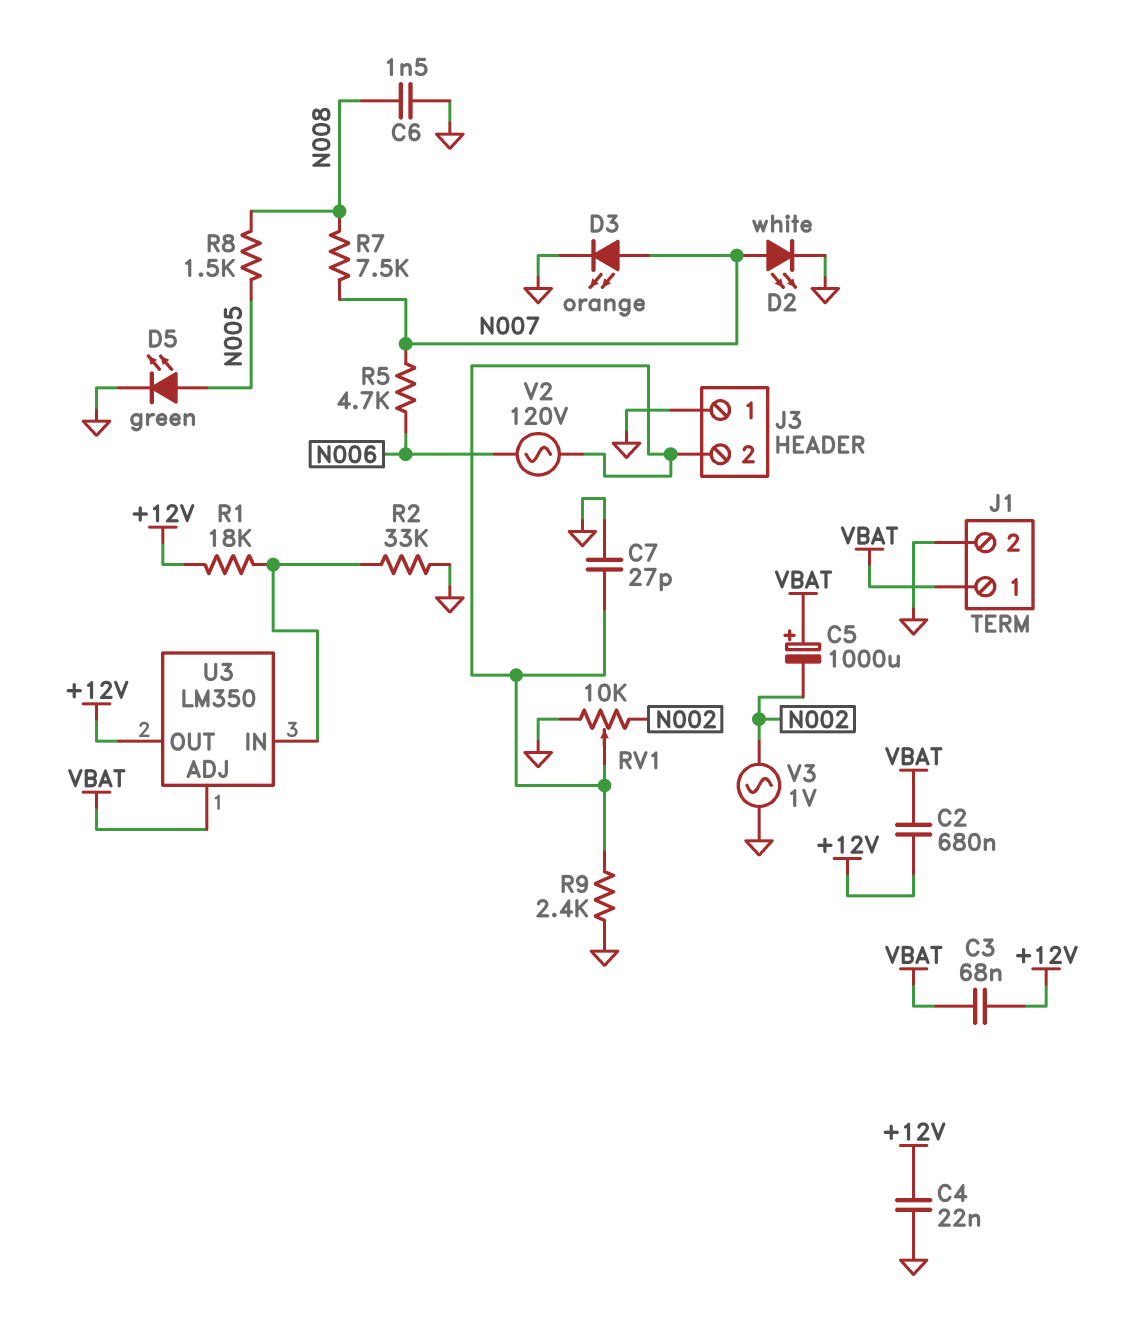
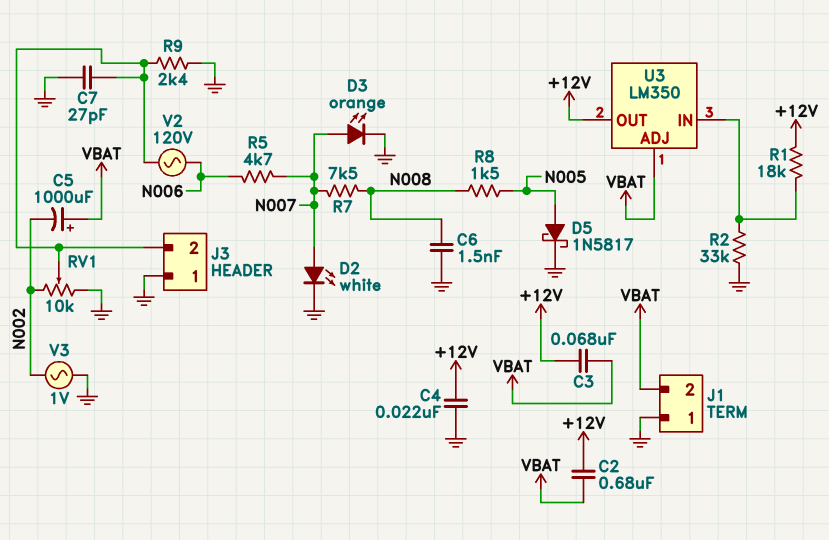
D5: LED green (A N005, K GND) -> schottky 1N5817 (A N005, K GND)
J1 pin 1: VBAT -> GND
J1 pin 2: GND -> VBAT

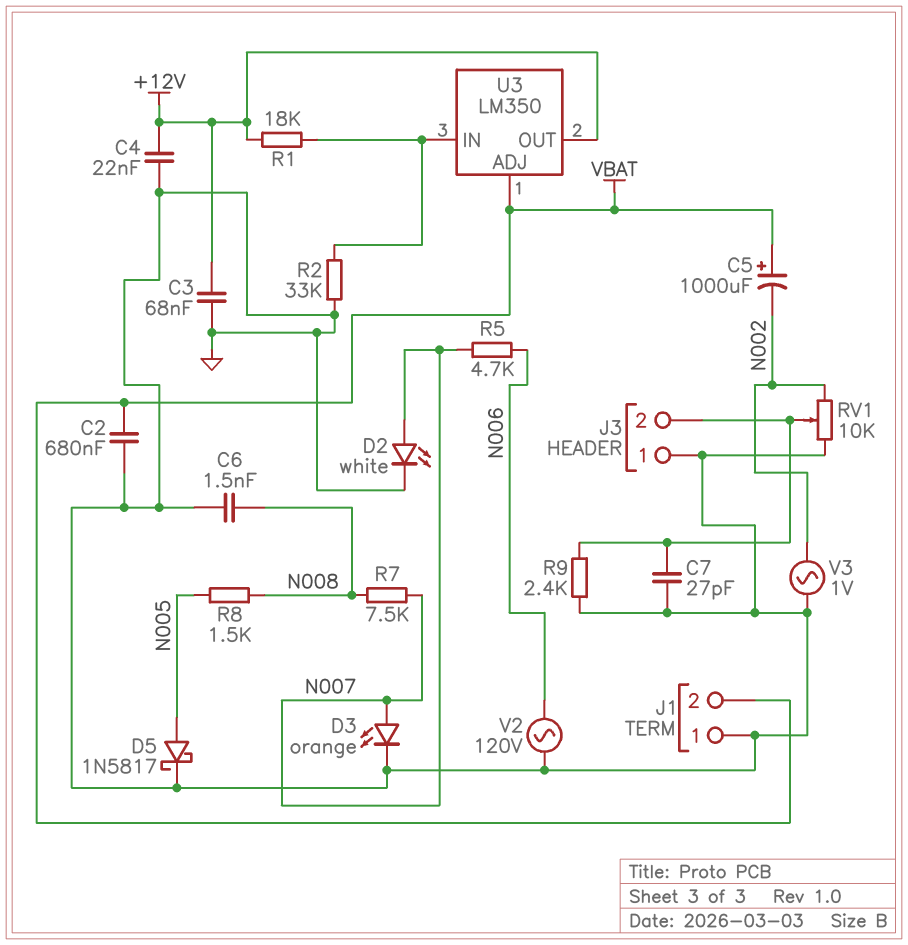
C2: 680nF (+12V, VBAT) -> 680nF (GND, VBAT)
C3: 68nF (+12V, VBAT) -> 68nF (+12V, GND)
V2: AC 120V (J3/2, N006) -> AC 120V (GND, N006)

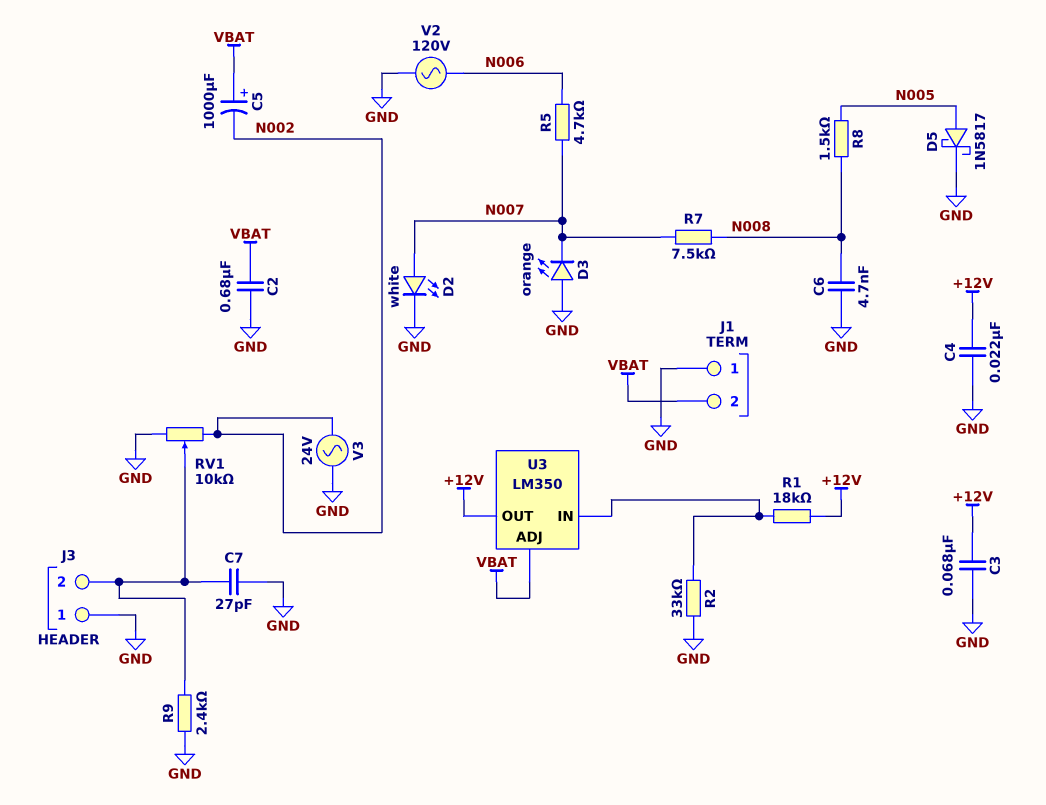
C6: 1.5nF (GND, N008) -> 4.7nF (GND, N008)
D3: LED orange (A N007, K GND) -> LED orange (A GND, K N007)
V3: AC 1V (GND, N002) -> AC 24V (GND, N002)

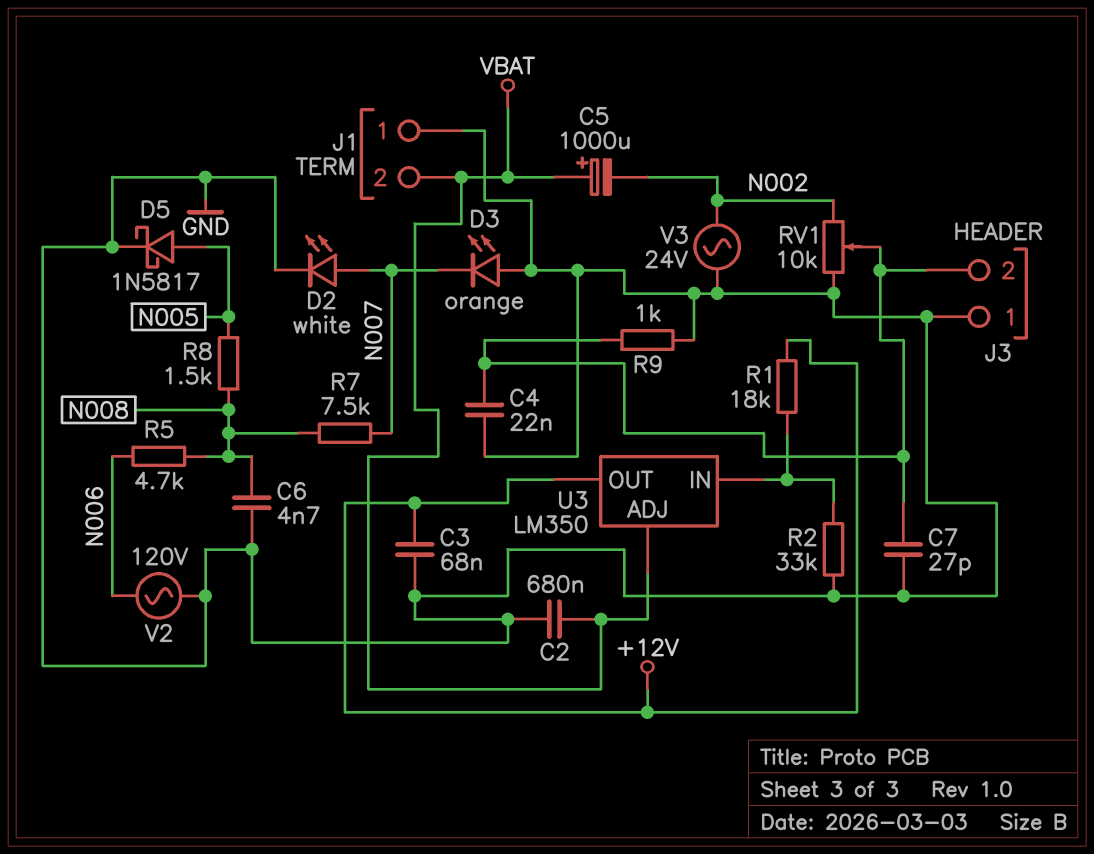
C4: 22nF (+12V, GND) -> 22nF (GND, J3/2)
R5: 4.7k (N006, N007) -> 4.7k (N006, N008)
R9: 2.4k (GND, J3/2) -> 1k (GND, J3/2)

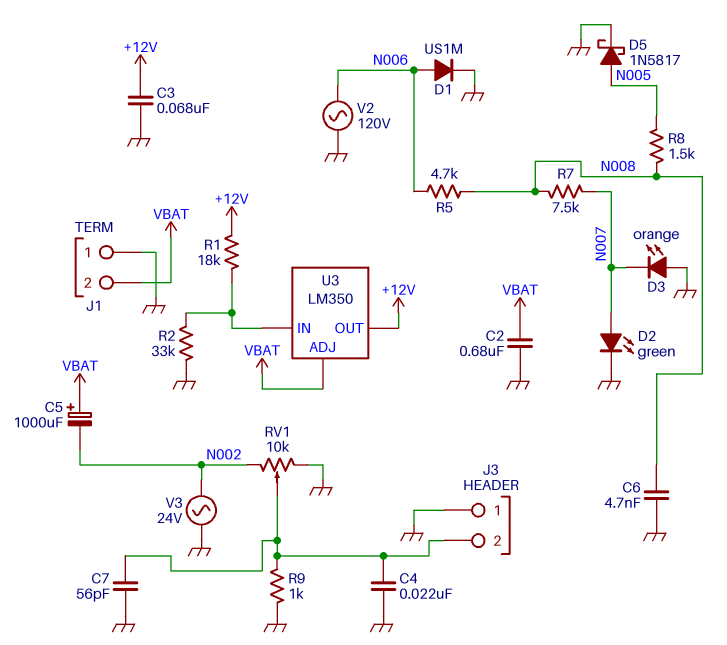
C7: 27pF (GND, J3/2) -> 56pF (GND, J3/2)
D1: none -> diode US1M (A N006, K GND)
D2: LED white (A N007, K GND) -> LED green (A N007, K GND)

